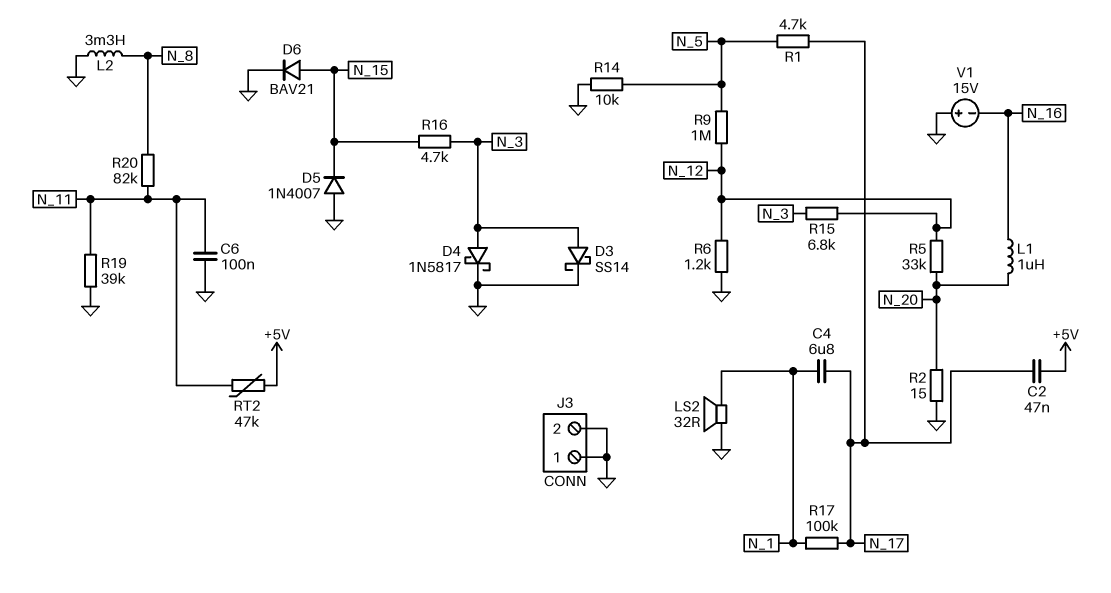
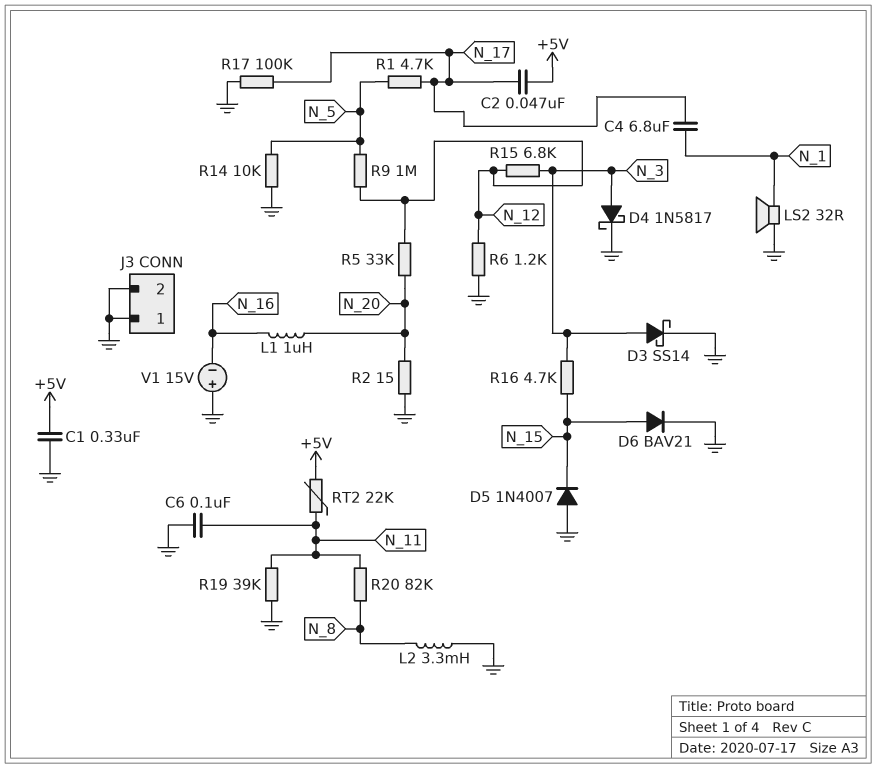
C1: none -> 330nF (+5V, GND)
R17: 100k (N_1, N_17) -> 100k (GND, N_17)
RT2: 47k (+5V, N_11) -> 22k (+5V, N_11)

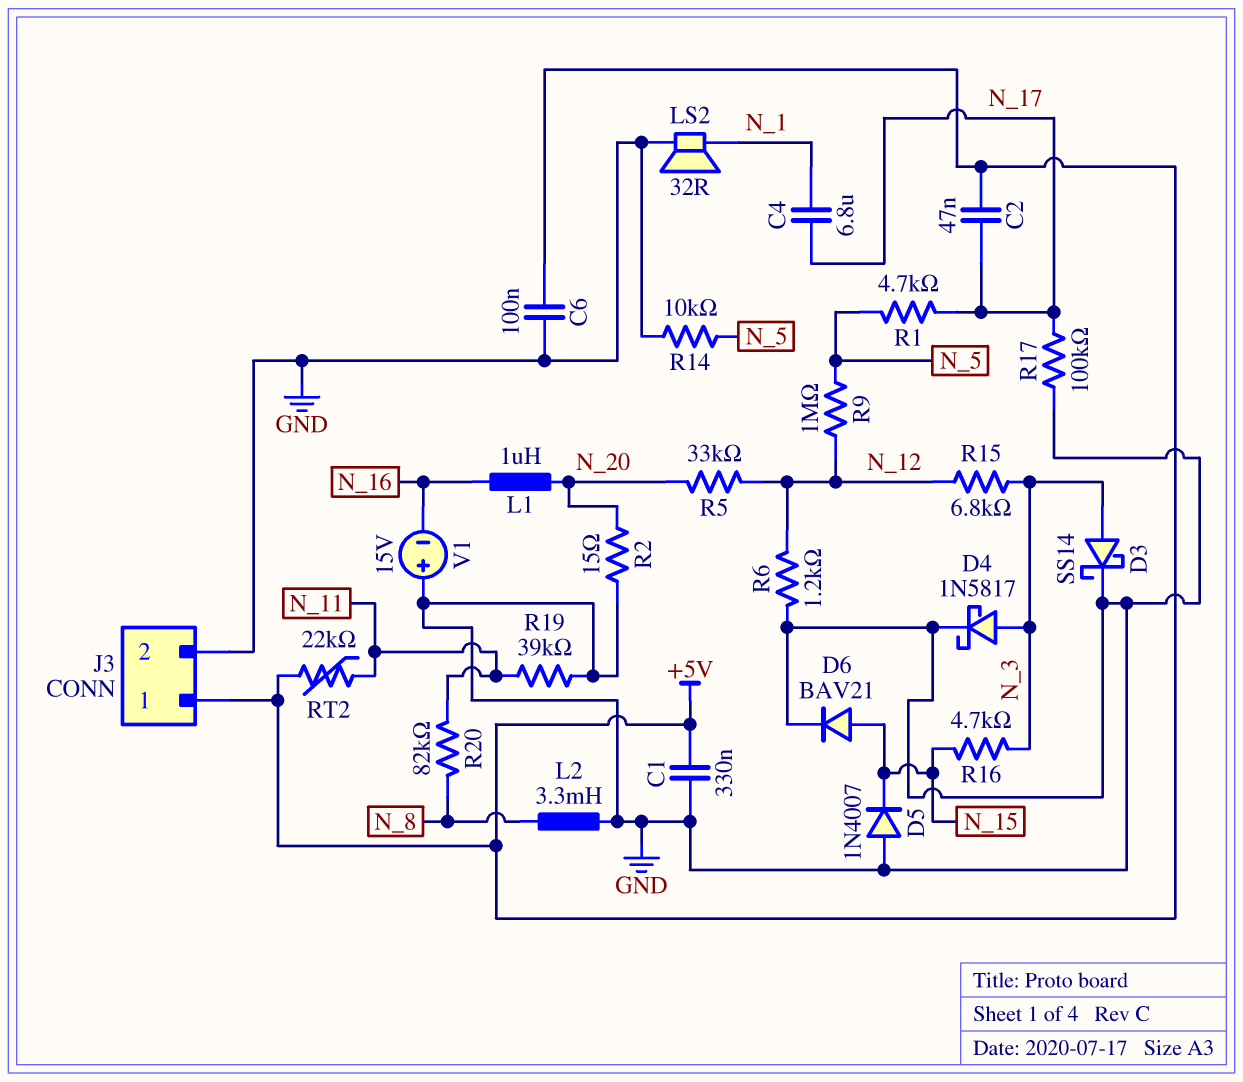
C6: 100nF (GND, N_11) -> 100nF (+5V, GND)
J3 pin 1: GND -> +5V

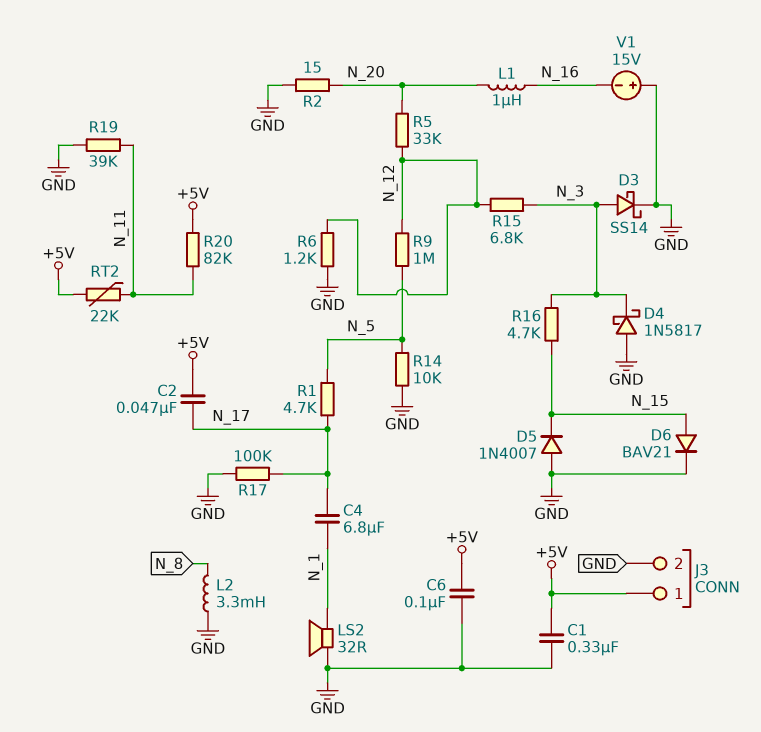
D4: schottky 1N5817 (A N_3, K GND) -> schottky 1N5817 (A GND, K N_3)
R20: 82k (N_8, N_11) -> 82k (+5V, N_11)

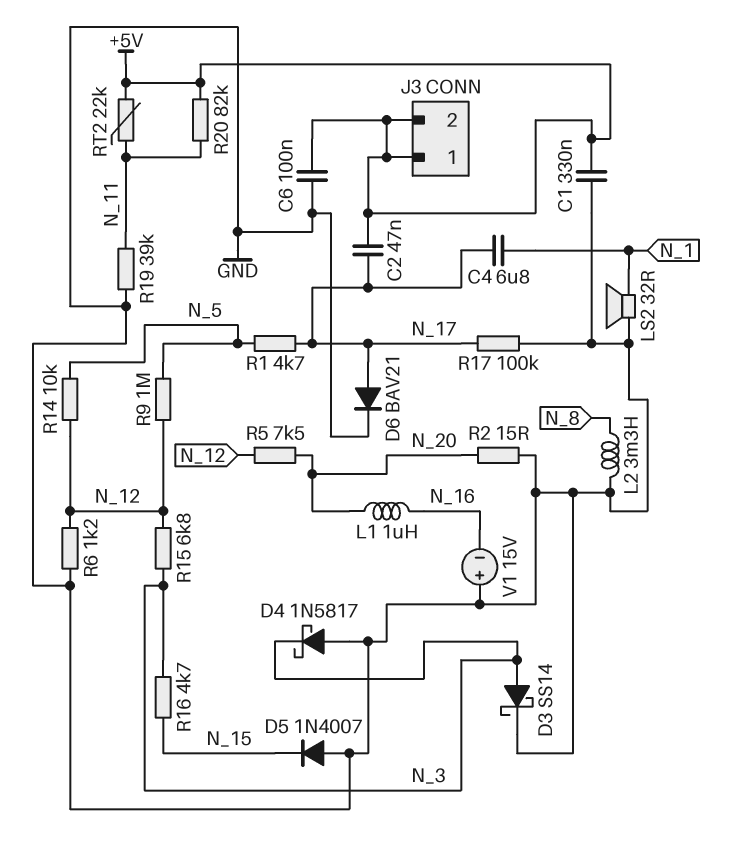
D6: diode BAV21 (A N_15, K GND) -> diode BAV21 (A N_17, K GND)
J3 pin 2: GND -> +5V
R5: 33k (N_12, N_20) -> 7.5k (N_12, N_20)
R14: 10k (GND, N_5) -> 10k (N_5, N_12)

